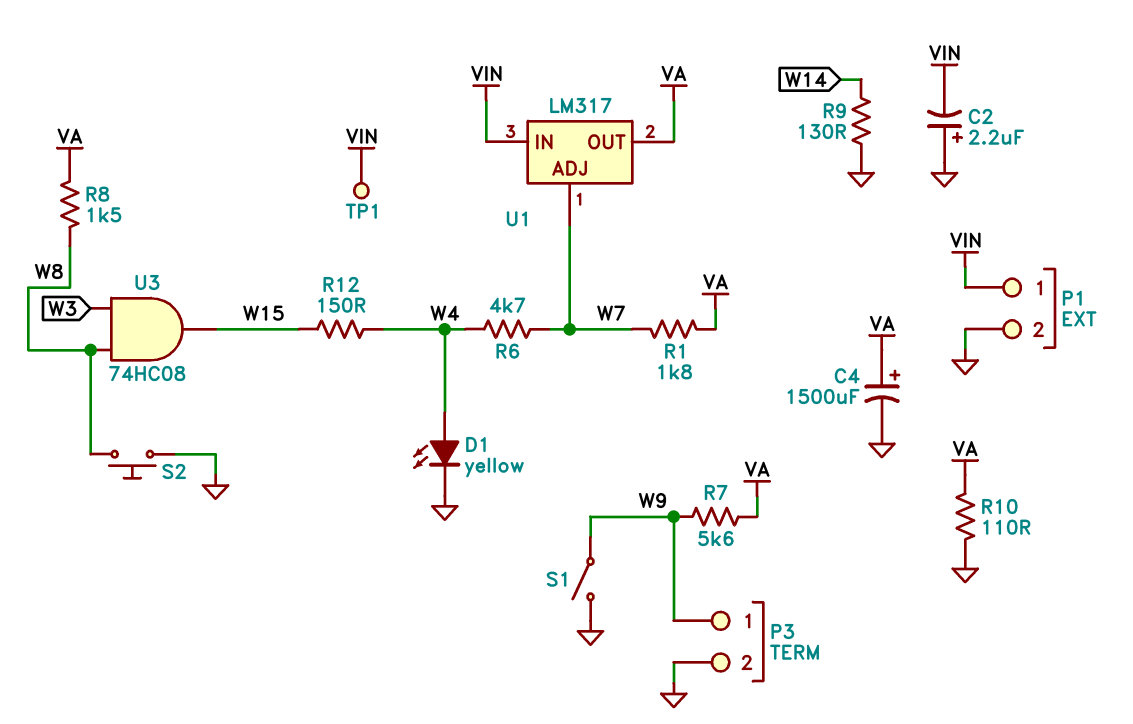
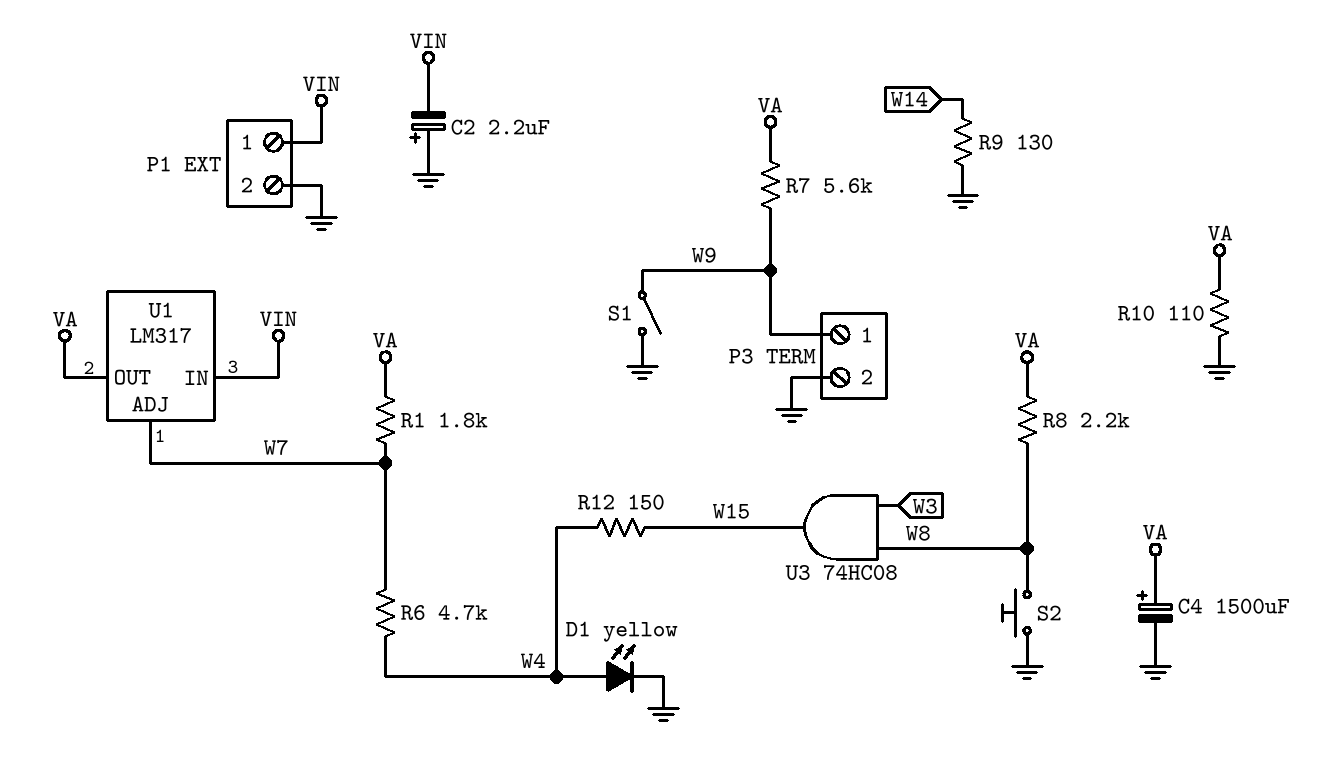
R8: 1.5k (VA, W8) -> 2.2k (VA, W8)
TP1: test point (VIN) -> none

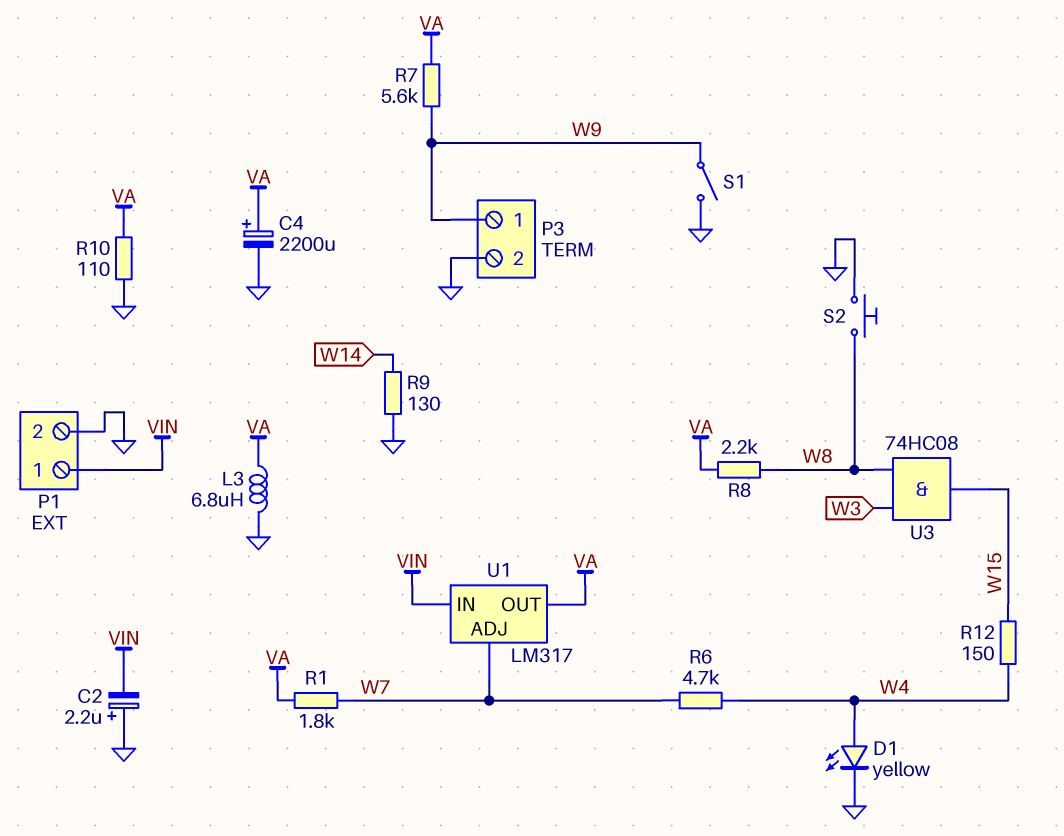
C4: 1500uF (plus VA, minus GND) -> 2200uF (plus VA, minus GND)
L3: none -> 6.8uH (GND, VA)

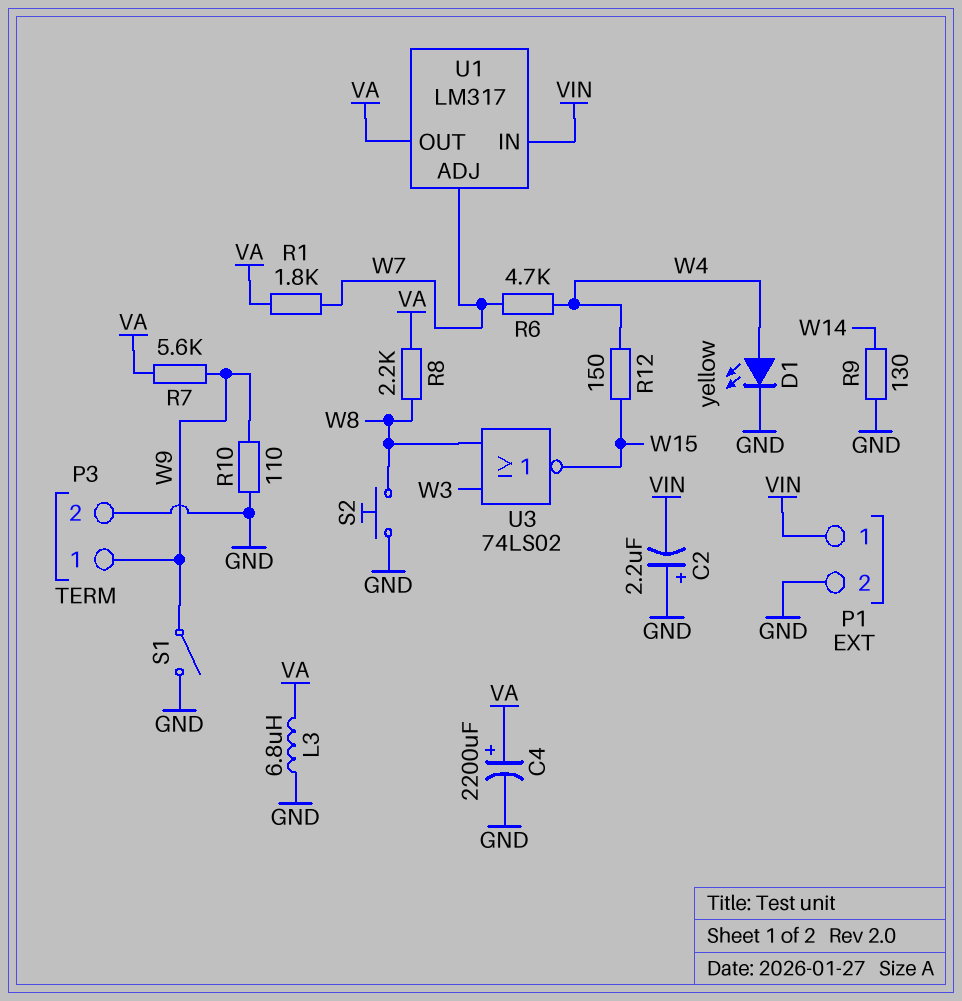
R10: 110 (GND, VA) -> 110 (GND, W9)
U3: AND 74HC08 (in W3, in W8, out W15) -> NOR 74LS02 (in W3, in W8, out W15)

